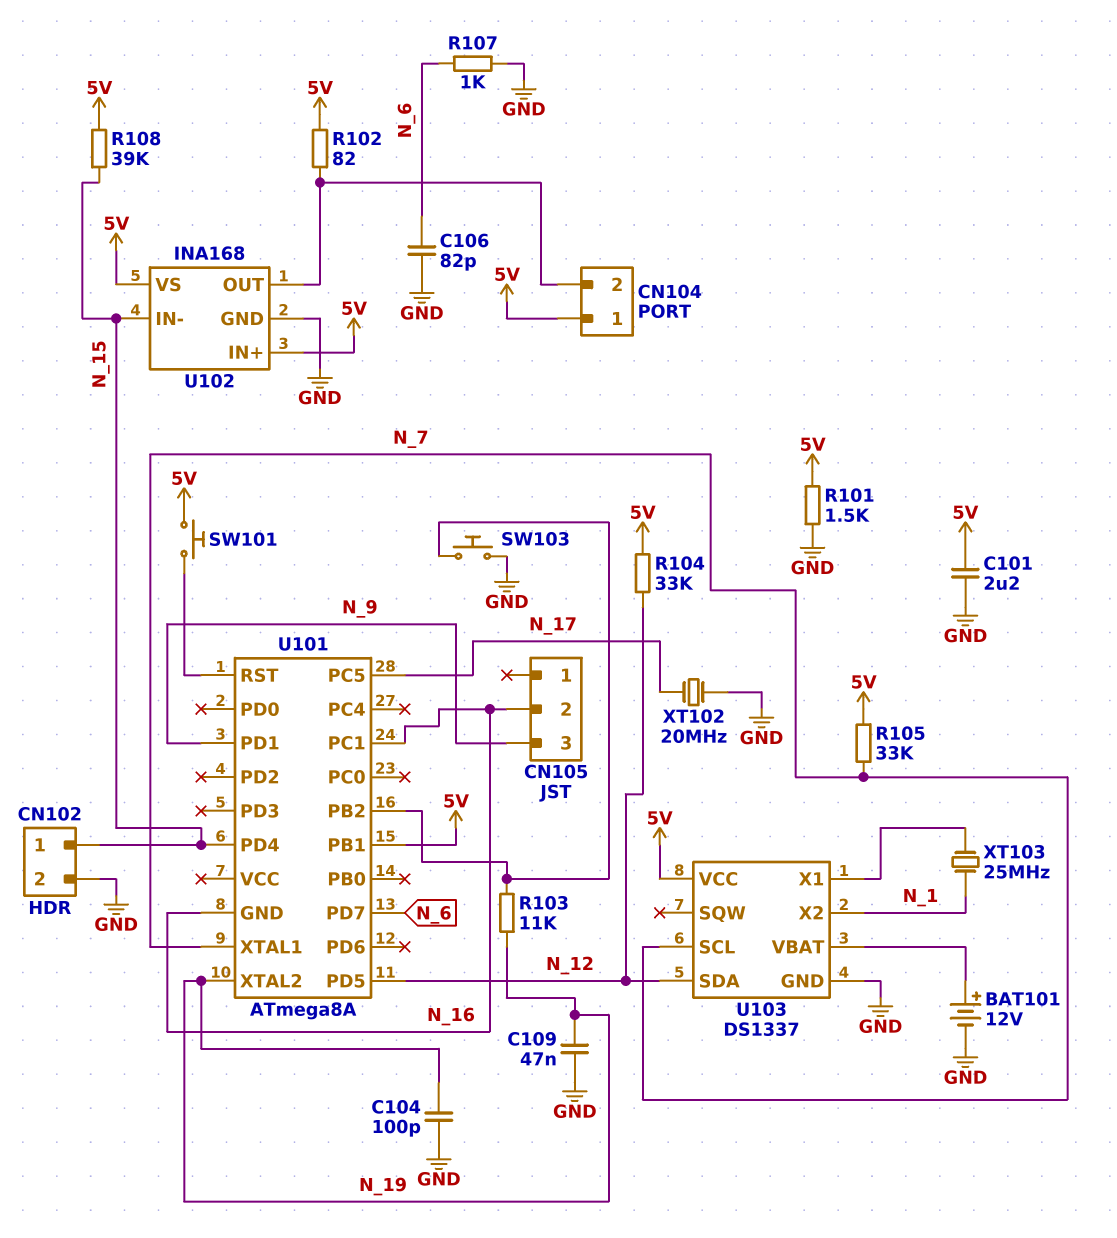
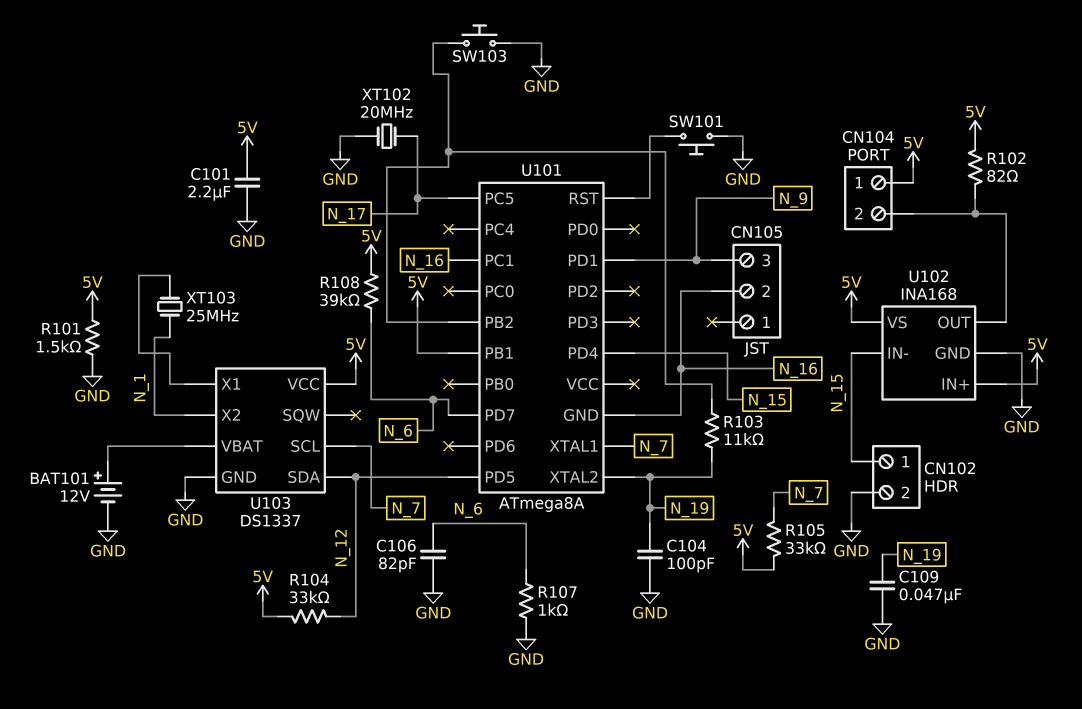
R108: 39k (5V, N_15) -> 39k (5V, N_6)
SW101: button (5V, U101/RST) -> button (GND, U101/RST)

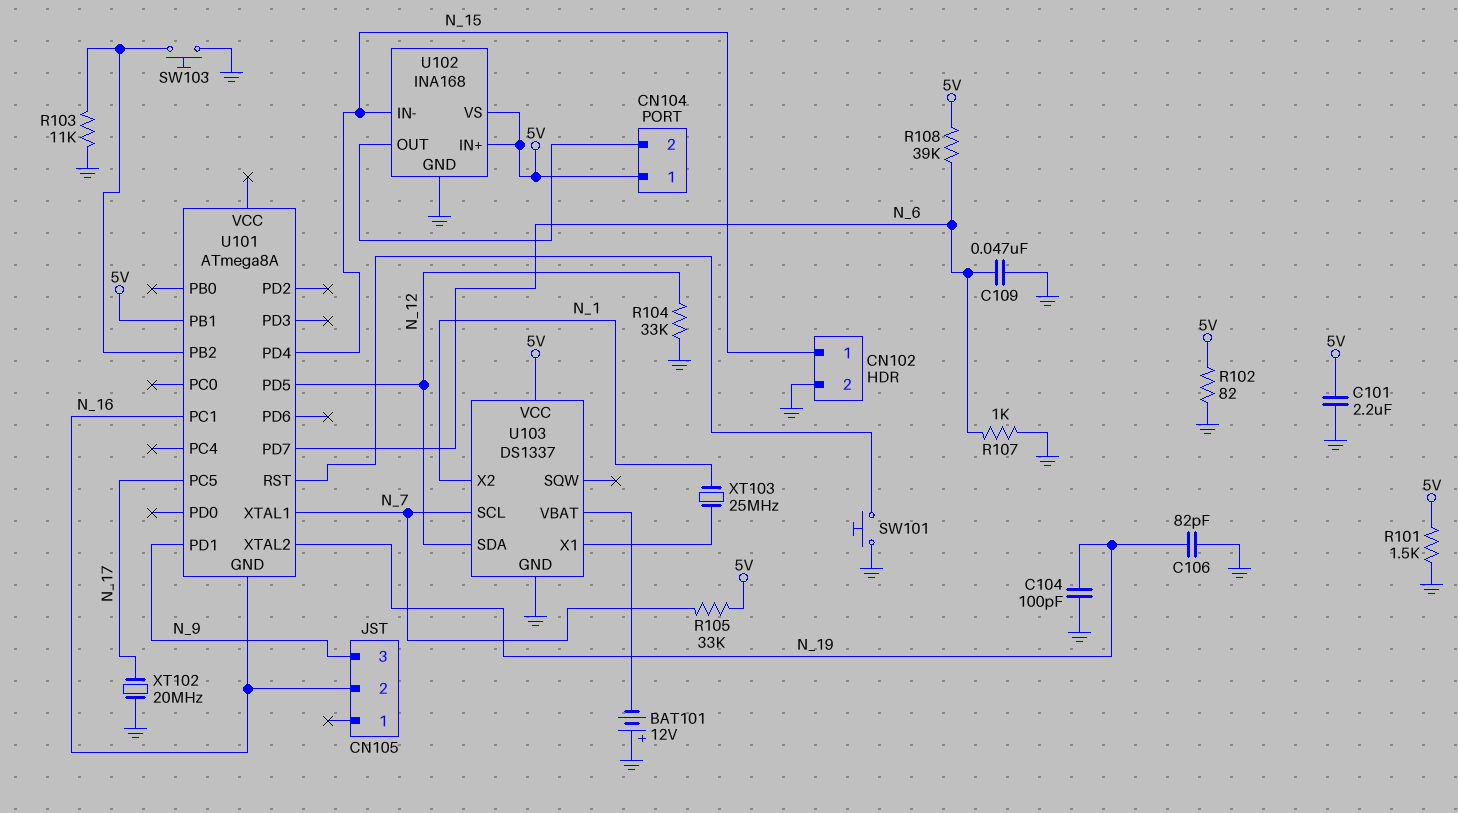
BAT101: 12V (plus U103/VBAT, minus GND) -> 12V (plus GND, minus U103/VBAT)
C106: 82pF (GND, N_6) -> 82pF (GND, N_19)
C109: 47nF (GND, N_19) -> 47nF (GND, N_6)
R102: 82 (5V, CN104/2) -> 82 (5V, GND)
R103: 11k (N_19, U101/PB2) -> 11k (GND, U101/PB2)
R104: 33k (5V, N_12) -> 33k (GND, N_12)

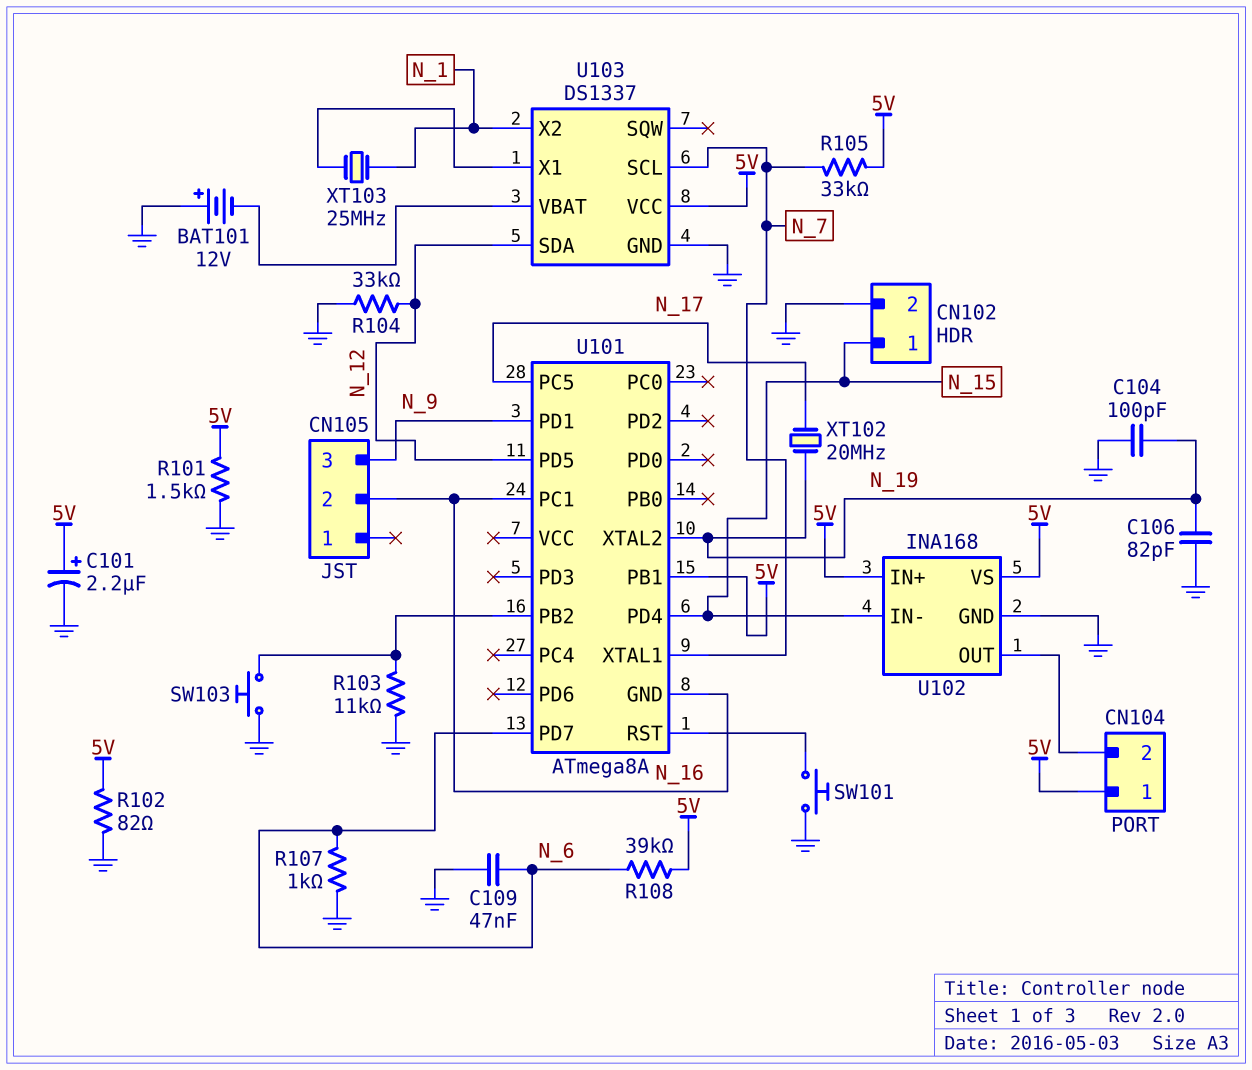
C101: 2.2uF (5V, GND) -> 2.2uF (plus 5V, minus GND)
XT102: 20MHz (GND, N_17) -> 20MHz (N_17, N_19)

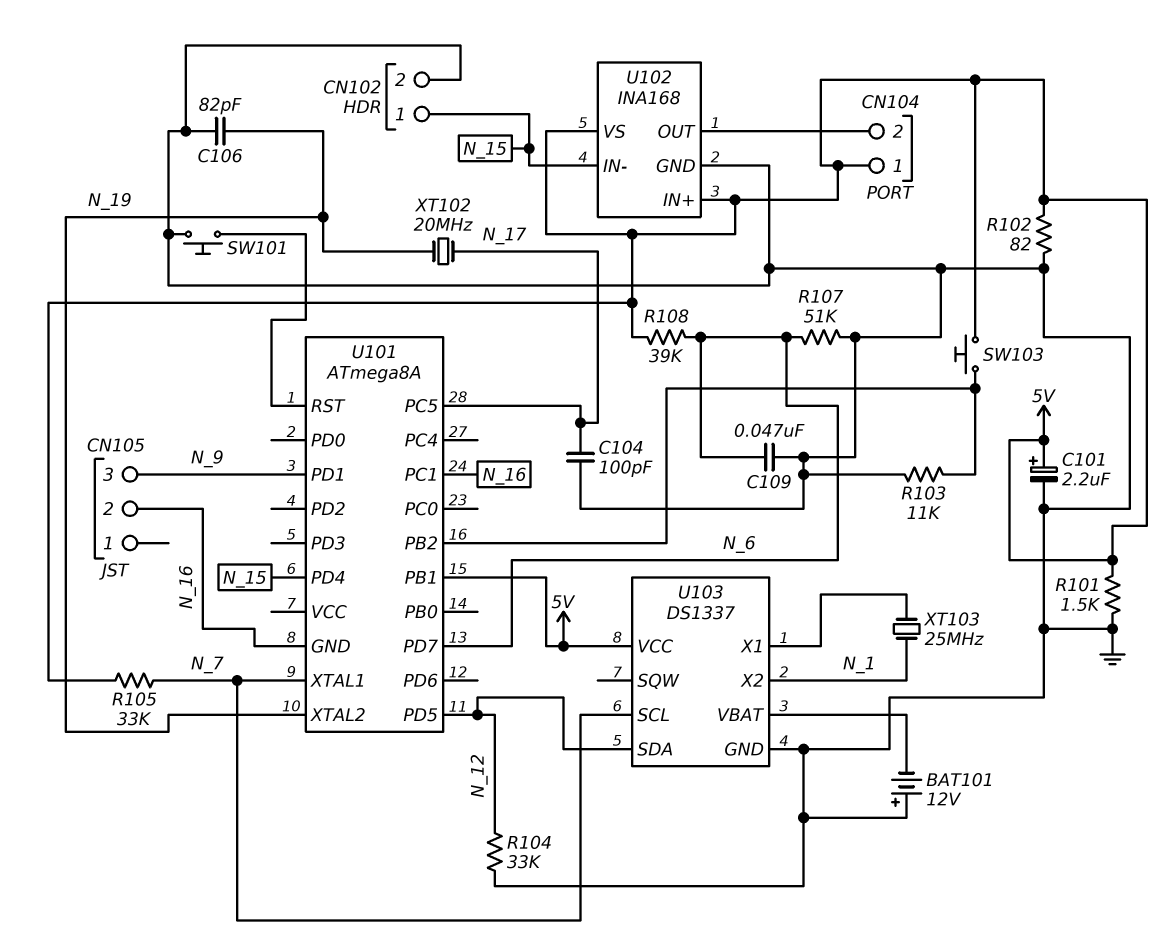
C104: 100pF (GND, N_19) -> 100pF (GND, N_17)
R107: 1k (GND, N_6) -> 51k (GND, N_6)
SW103: button (GND, U101/PB2) -> button (5V, U101/PB2)

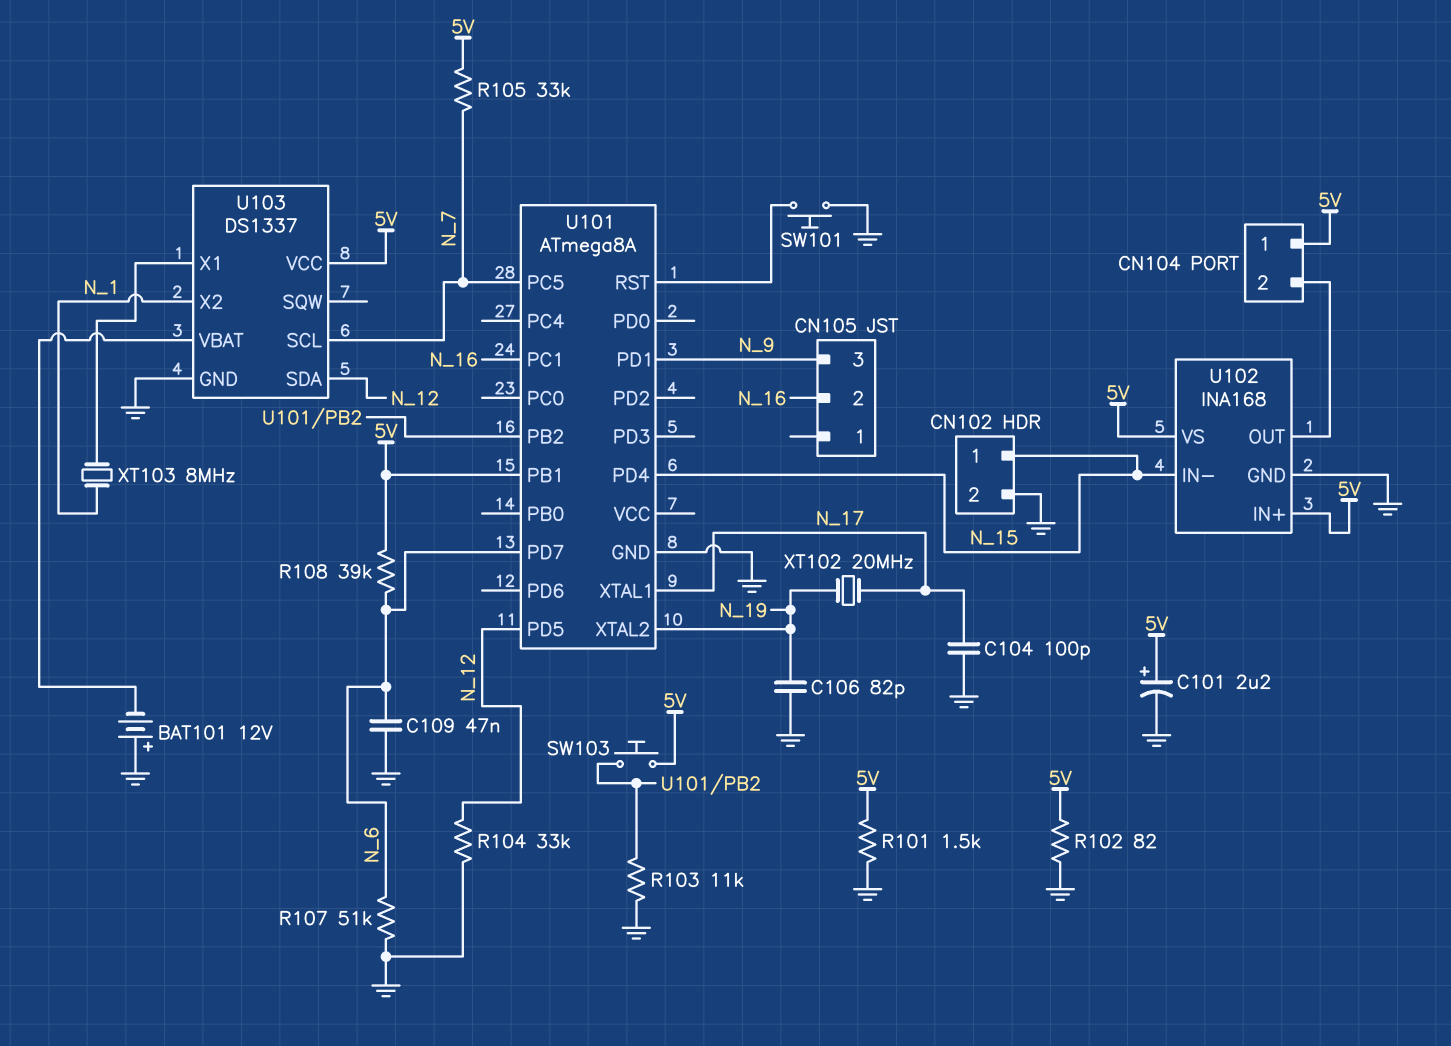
U101 pin GND: N_16 -> GND
U101 pin PC5: N_17 -> N_7
U101 pin XTAL1: N_7 -> N_17
XT103: 25MHz (N_1, U103/X1) -> 8MHz (N_1, U103/X1)

